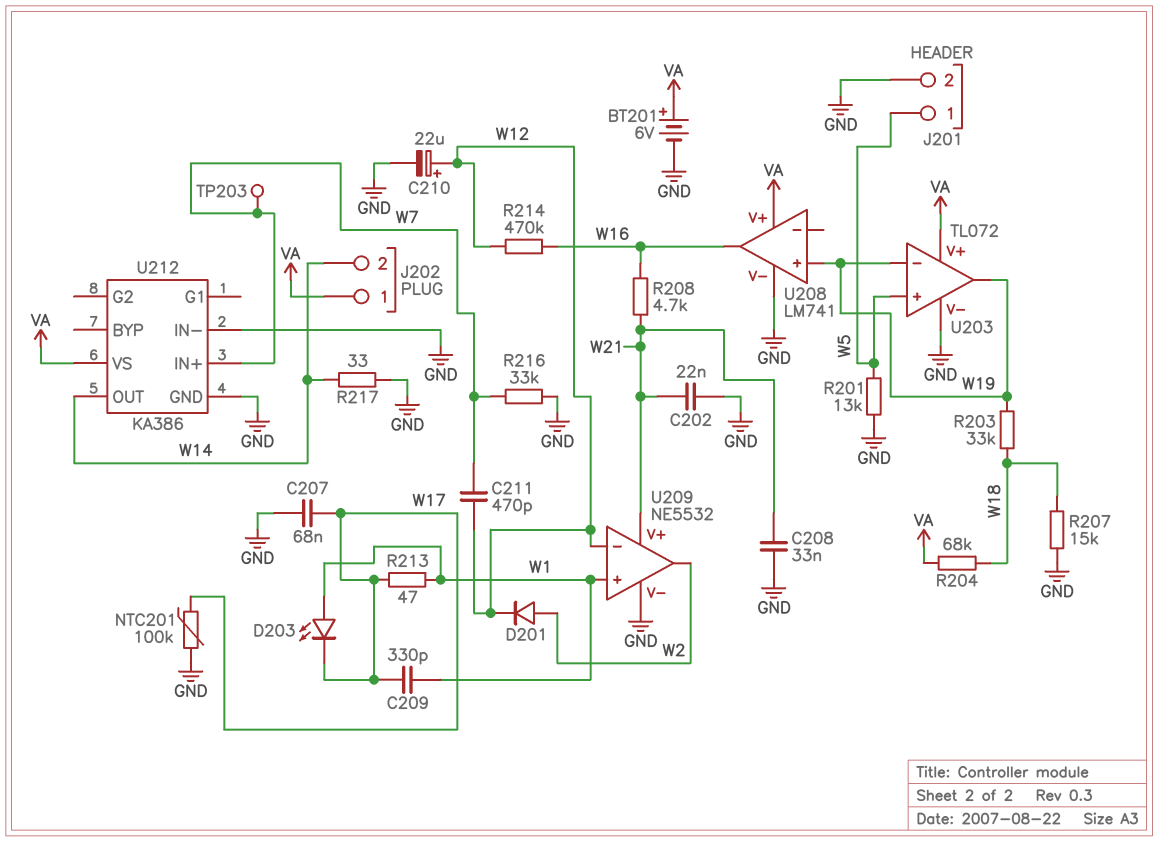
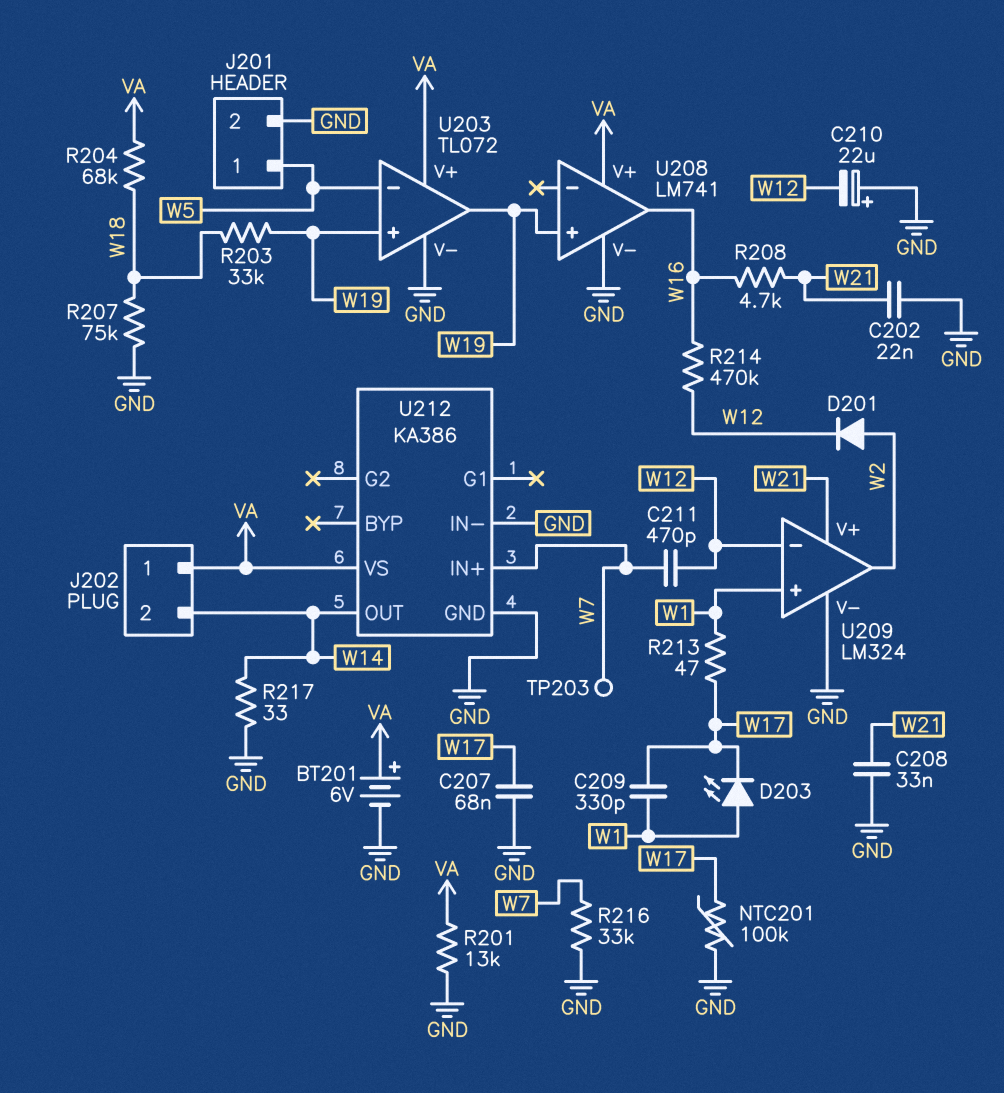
C210: 22uF (plus W12, minus GND) -> 22uF (plus GND, minus W12)
R201: 13k (GND, W5) -> 13k (GND, VA)
R207: 15k (GND, W18) -> 75k (GND, W18)
U203 pin in+: W5 -> W19
U203 pin in-: W19 -> W5
U209: NE5532 -> LM324

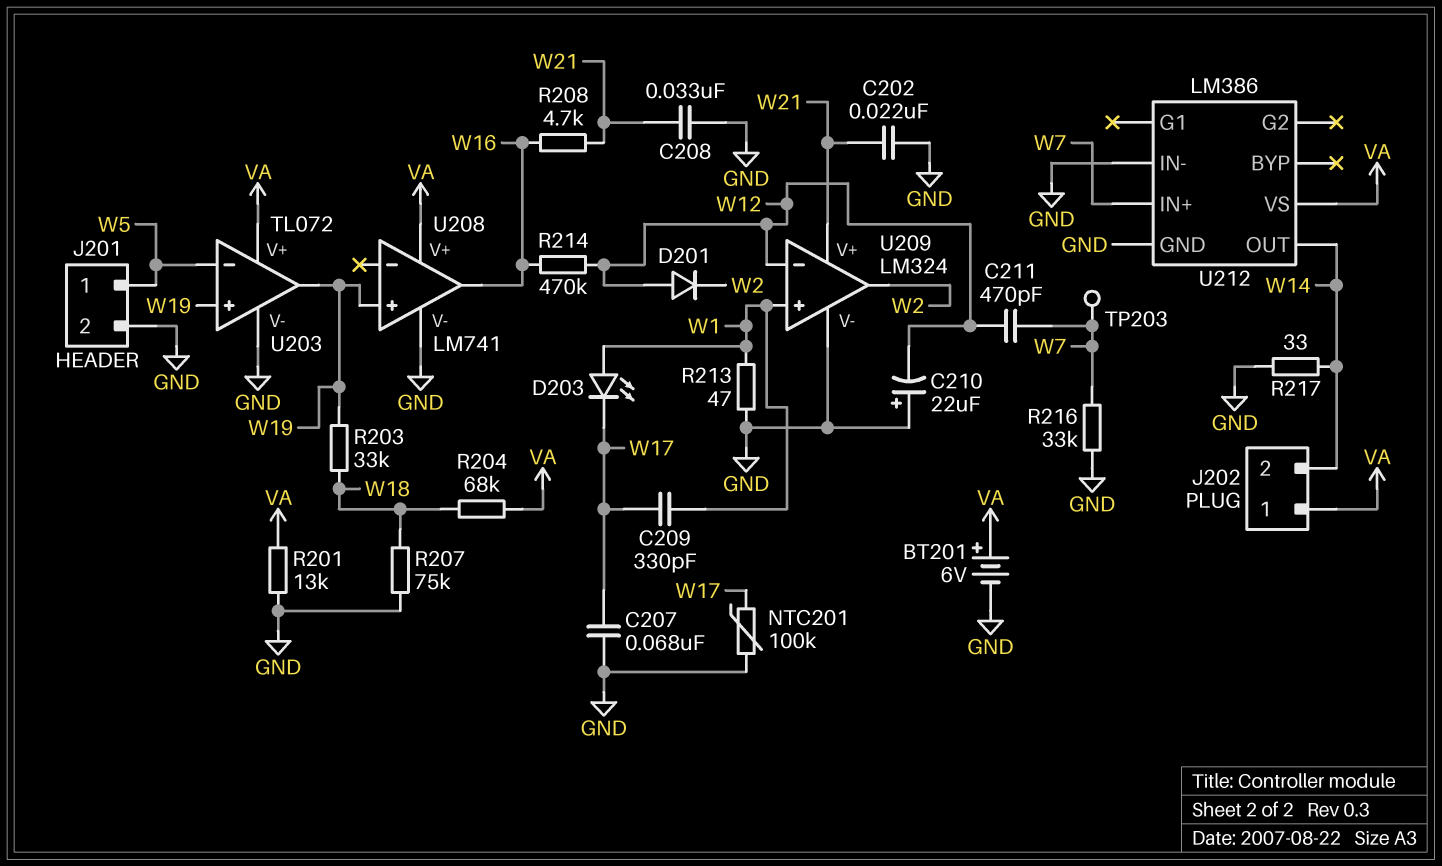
D201: diode (A W2, K W12) -> diode (A W12, K W2)
R213: 47 (W1, W17) -> 47 (GND, W1)
U212: KA386 -> LM386

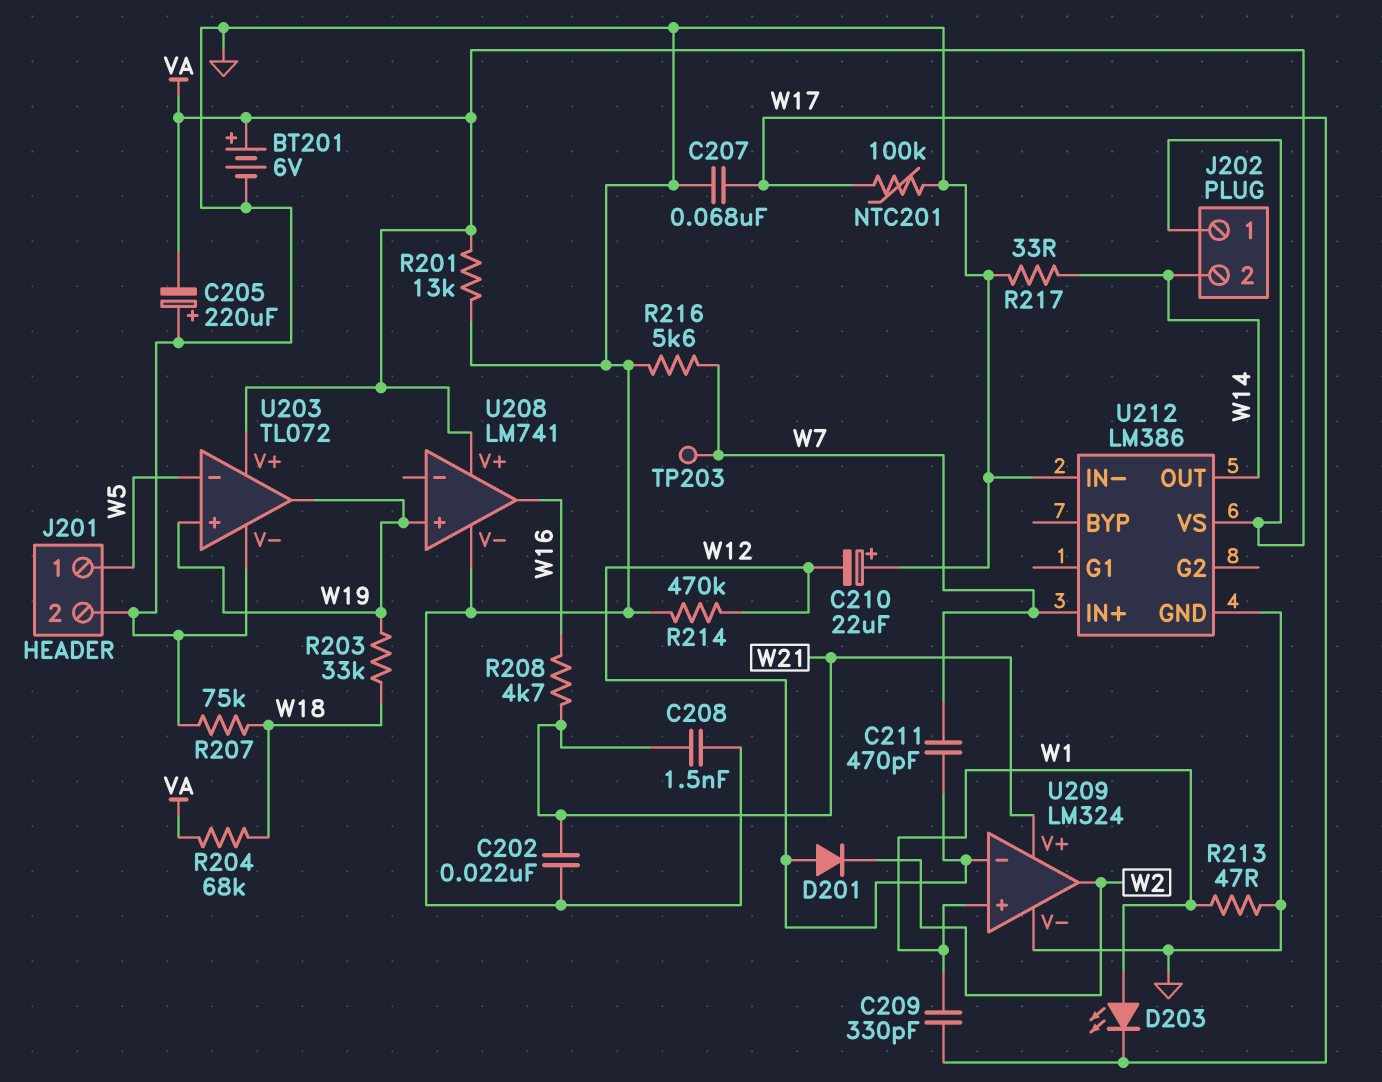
C205: none -> 220uF (plus GND, minus VA)
C208: 33nF (GND, W21) -> 1.5nF (GND, W21)
R214: 470k (W12, W16) -> 470k (GND, W12)
R216: 33k (GND, W7) -> 5.6k (GND, W7)

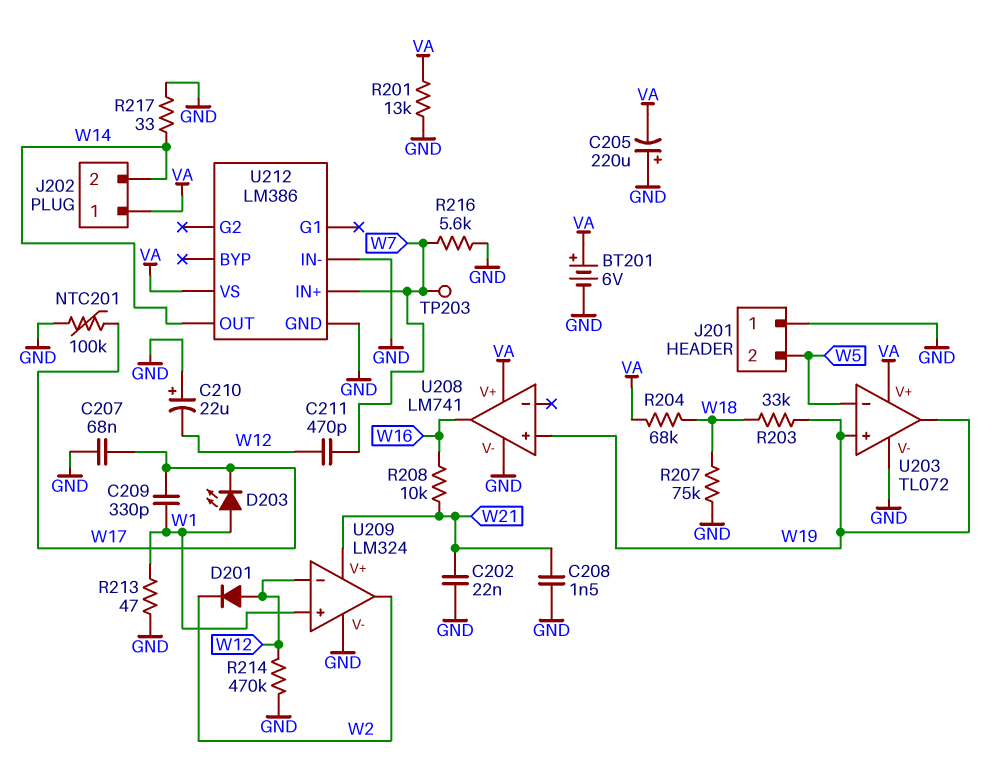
J201 pin 1: W5 -> GND
J201 pin 2: GND -> W5
R208: 4.7k (W16, W21) -> 10k (W16, W21)

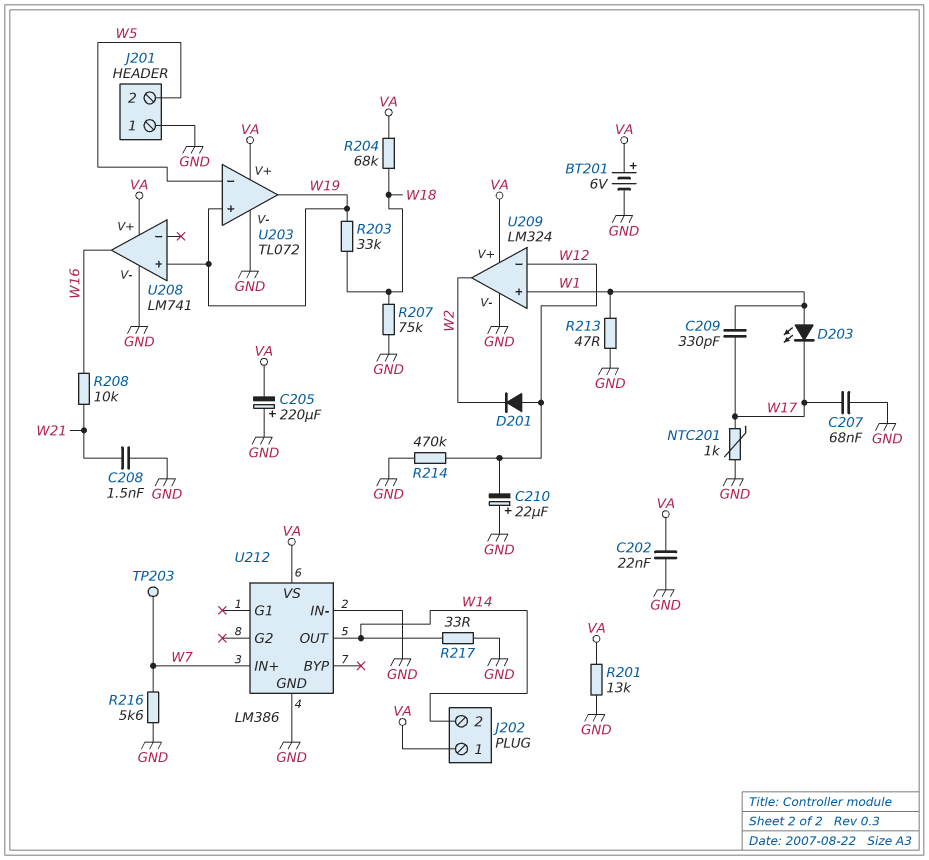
C202: 22nF (GND, W21) -> 22nF (GND, VA)
C211: 470pF (W7, W12) -> none
NTC201: 100k (GND, W17) -> 1k (GND, W17)
U209 pin V+: W21 -> VA

